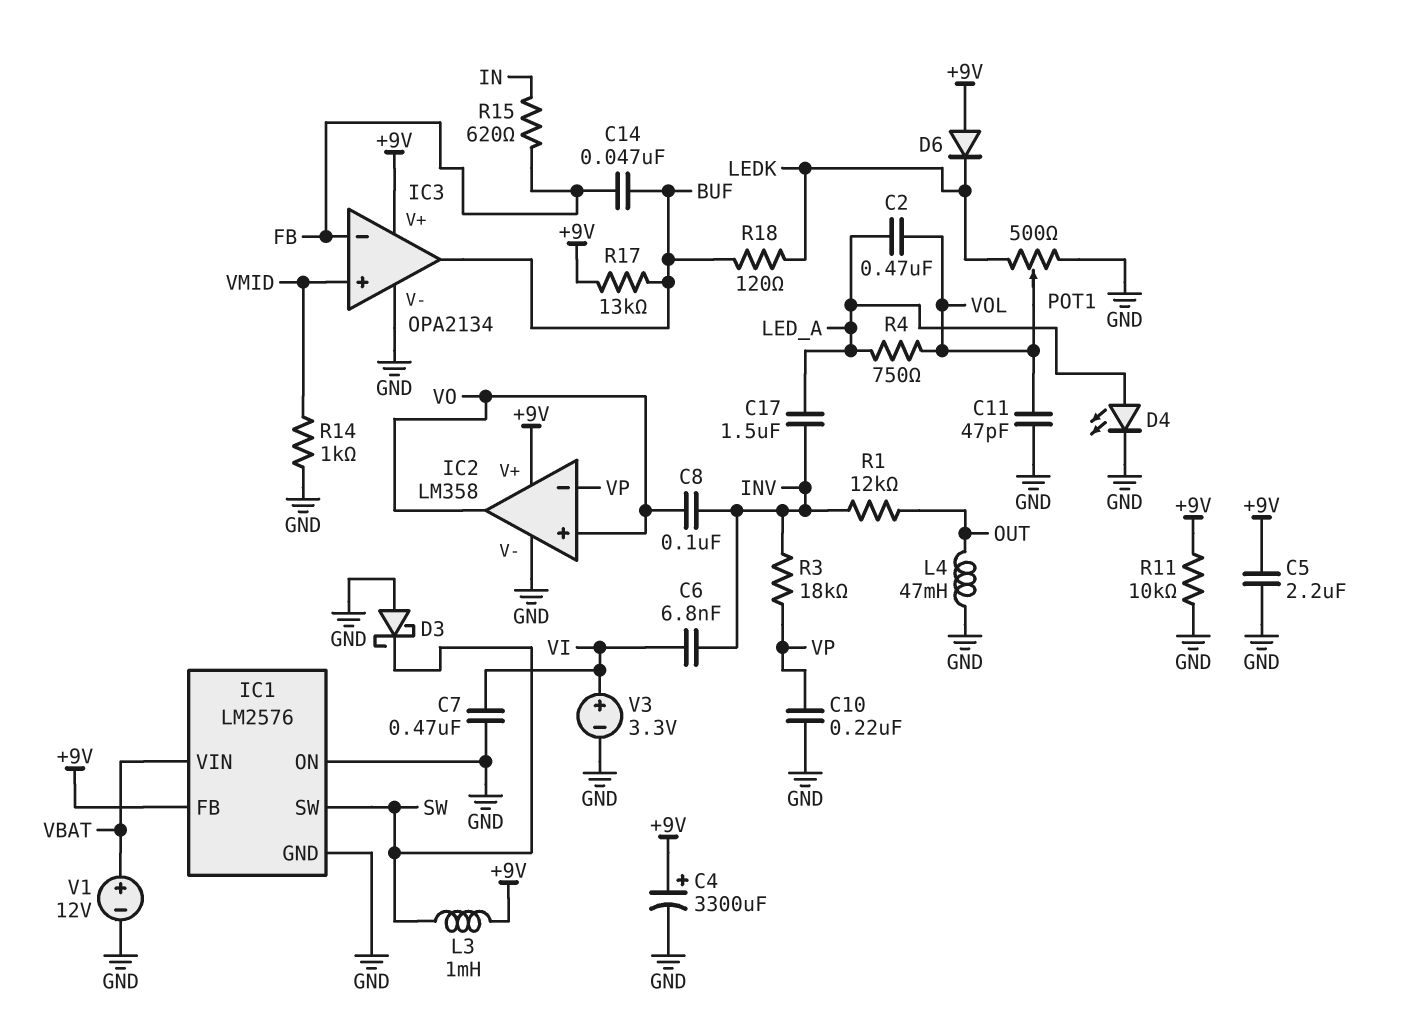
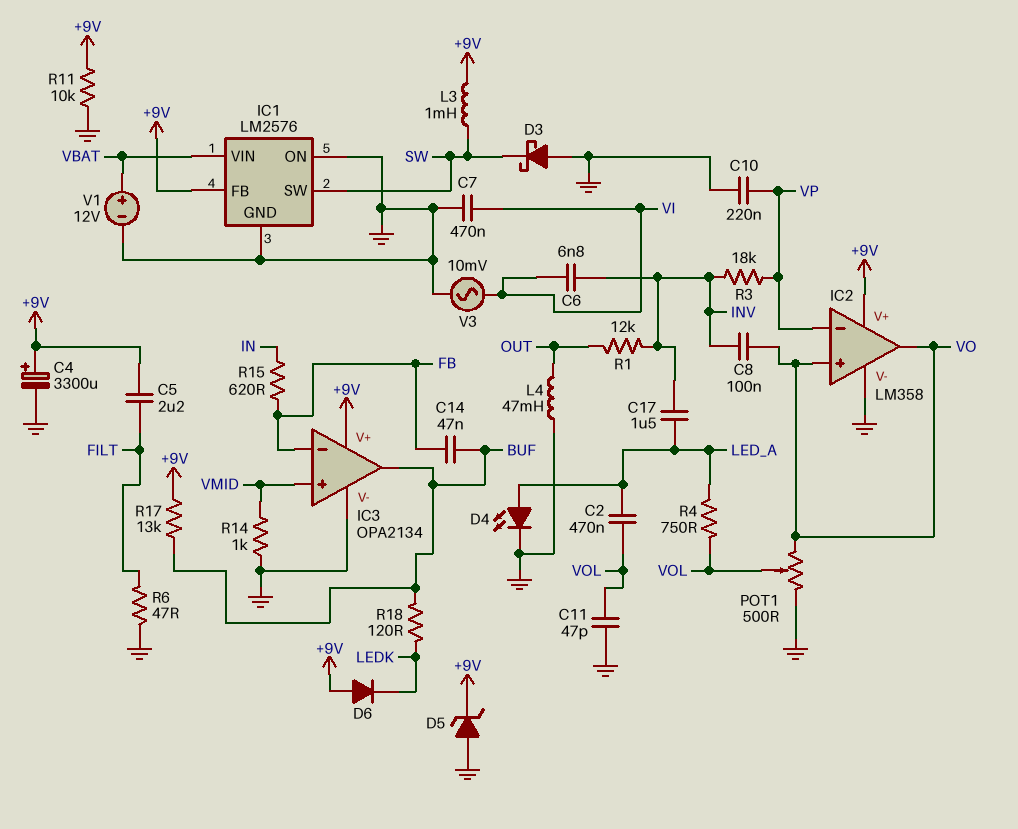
C5: 2.2uF (+9V, GND) -> 2.2uF (+9V, FILT)
D5: none -> zener (A GND, K +9V)
POT1: 500 (GND, LEDK, wiper VOL) -> 500 (GND, VO, wiper VOL)
R6: none -> 47 (FILT, GND)
V3: 3.3V (plus VI, minus GND) -> AC 10mV (GND, VI)

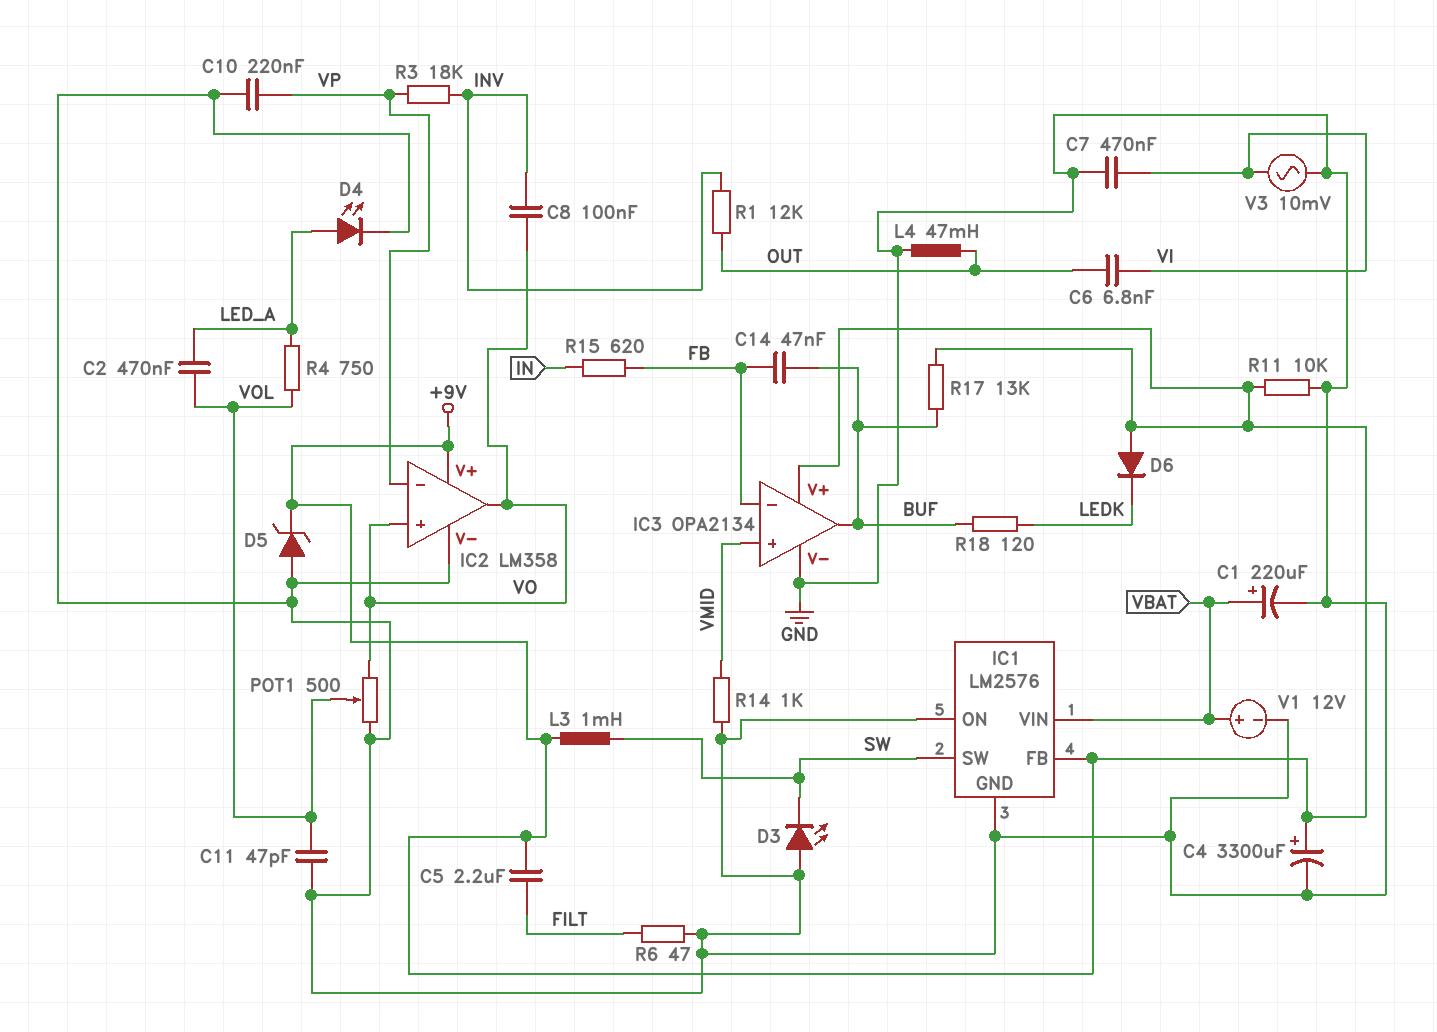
C1: none -> 220uF (plus VBAT, minus GND)
C6: 6.8nF (INV, VI) -> 6.8nF (OUT, VI)
C17: 1.5uF (INV, LED_A) -> none
D3: schottky (A GND, K SW) -> LED (A GND, K SW)

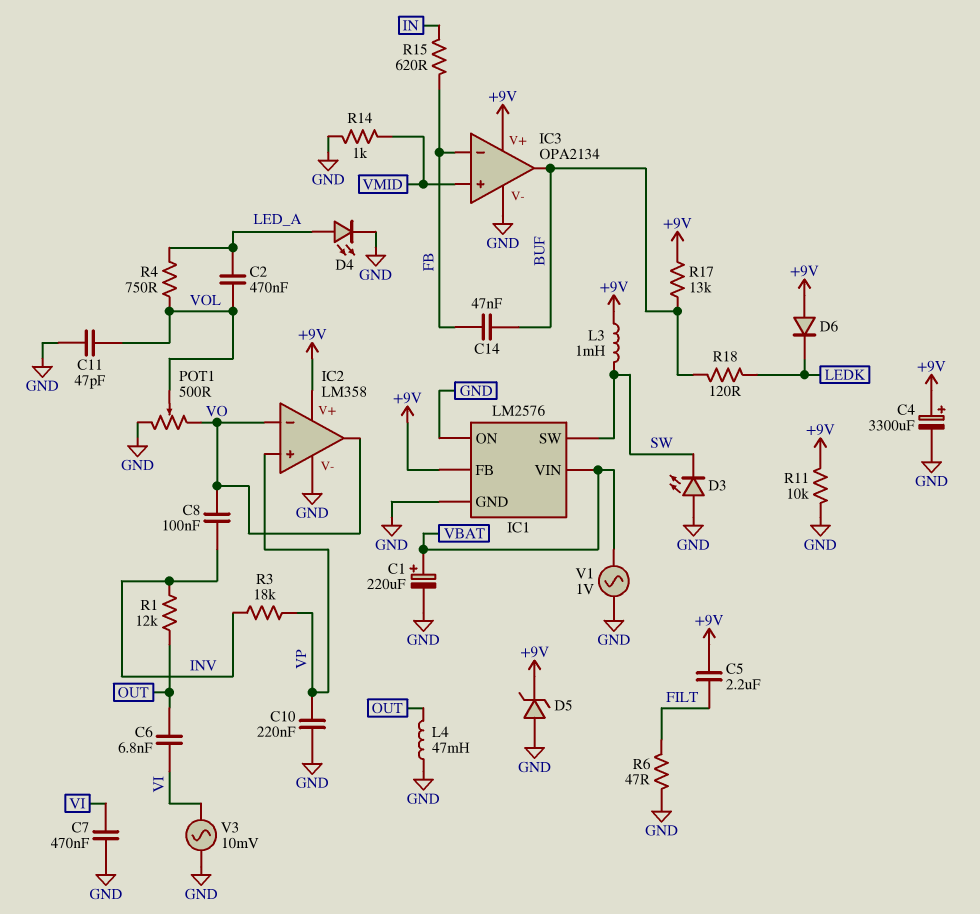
IC2 pin in+: VO -> VP
IC2 pin in-: VP -> VO
V1: 12V (plus VBAT, minus GND) -> AC 1V (GND, VBAT)

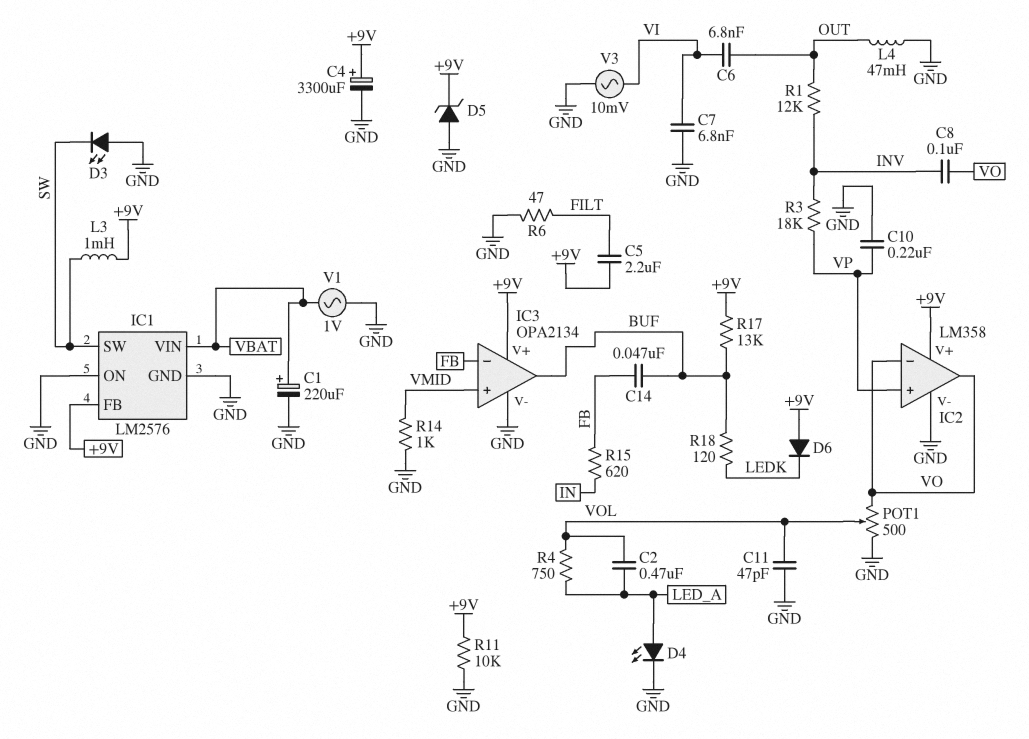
C7: 470nF (GND, VI) -> 6.8nF (GND, VI)

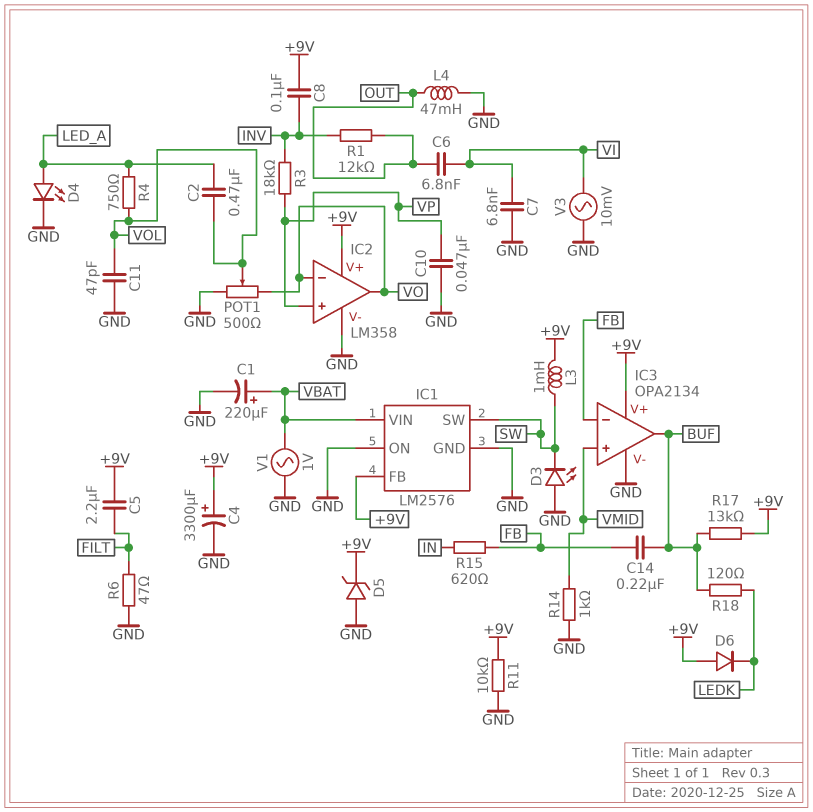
C8: 100nF (INV, VO) -> 100nF (+9V, INV)
C10: 220nF (GND, VP) -> 47nF (GND, VP)
C14: 47nF (BUF, FB) -> 220nF (BUF, FB)

